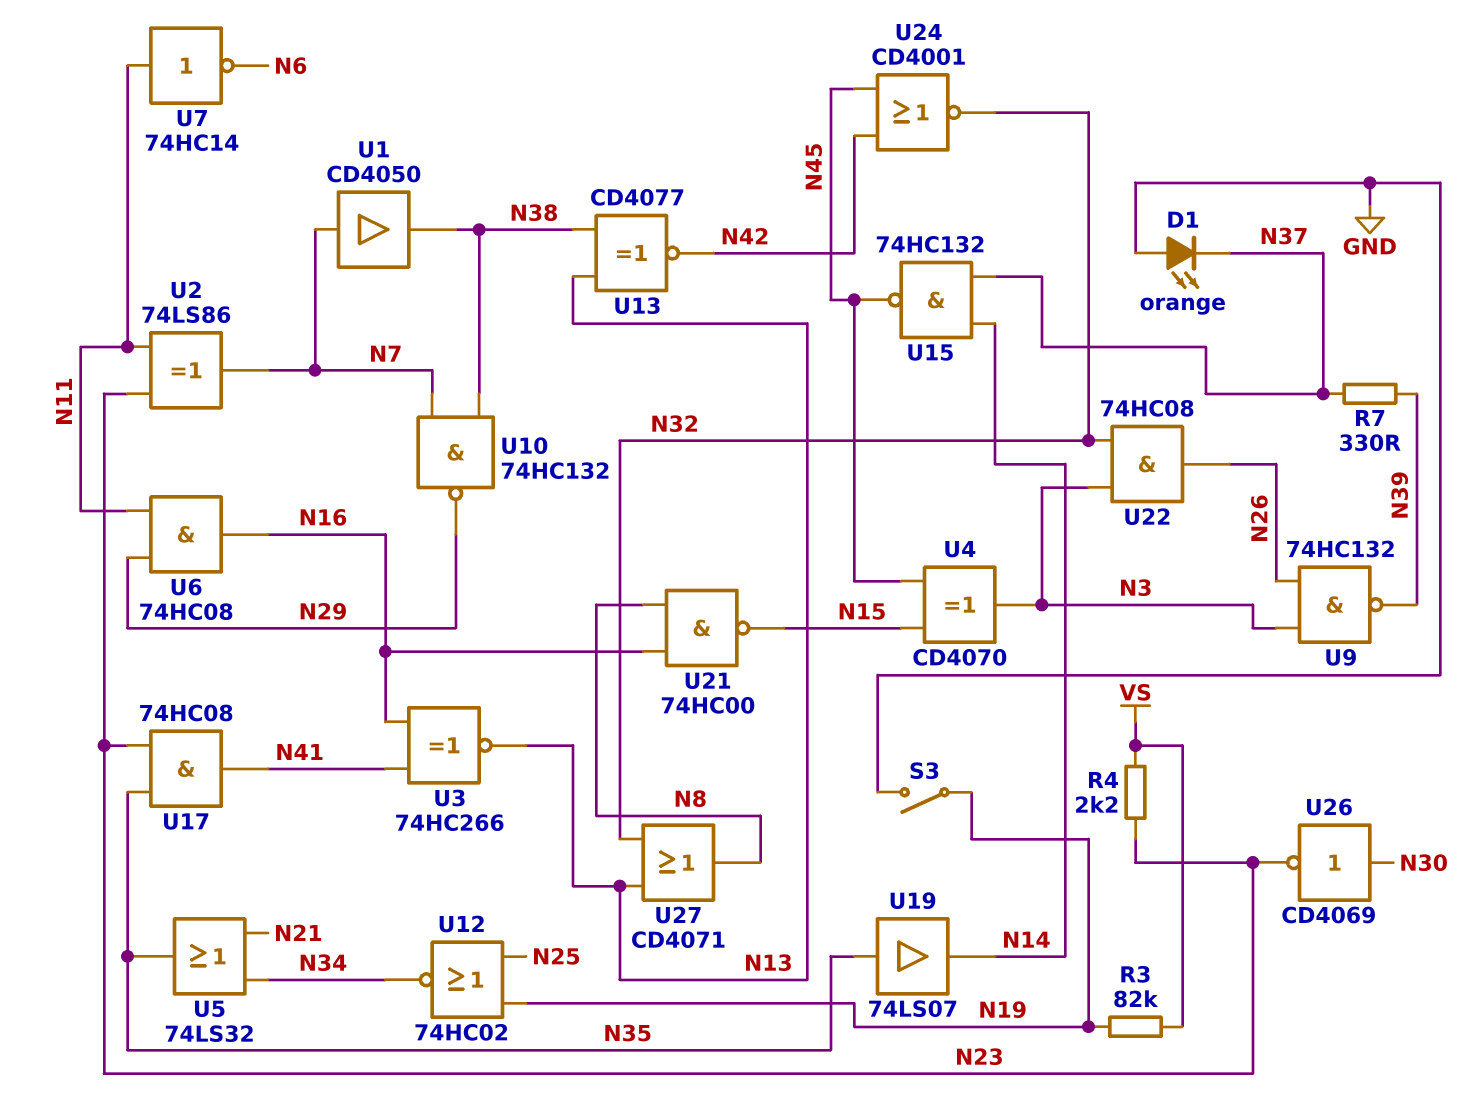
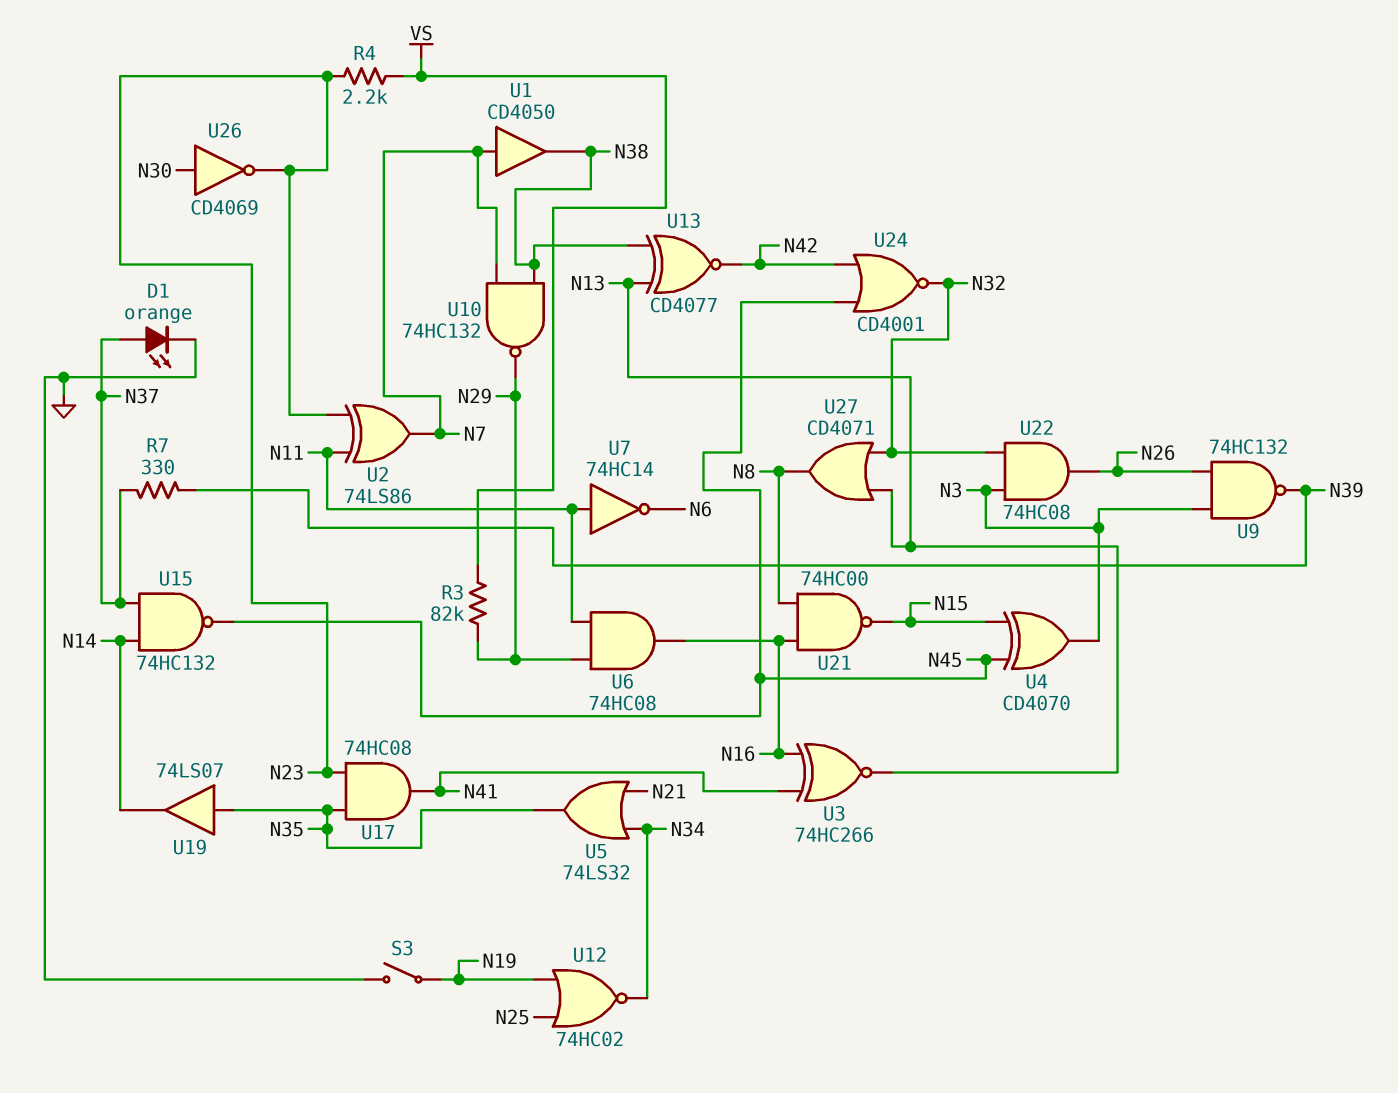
D1: LED orange (A GND, K N37) -> LED orange (A N37, K GND)
R3: 82k (N19, VS) -> 82k (N29, VS)

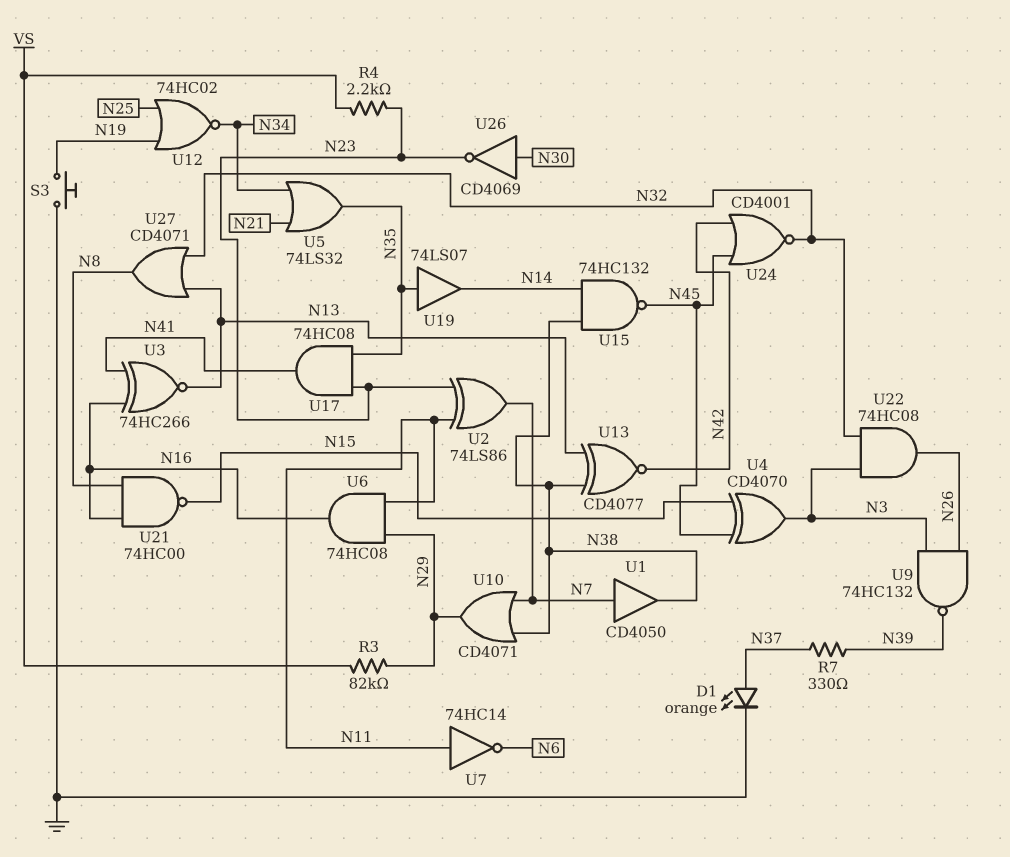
S3: switch (GND, N19) -> button (GND, N19)
U10: NAND 74HC132 (in N7, in N38, out N29) -> OR CD4071 (in N7, in N38, out N29)
U15: NAND 74HC132 (in N14, in N37, out N45) -> NAND 74HC132 (in N14, in N38, out N45)

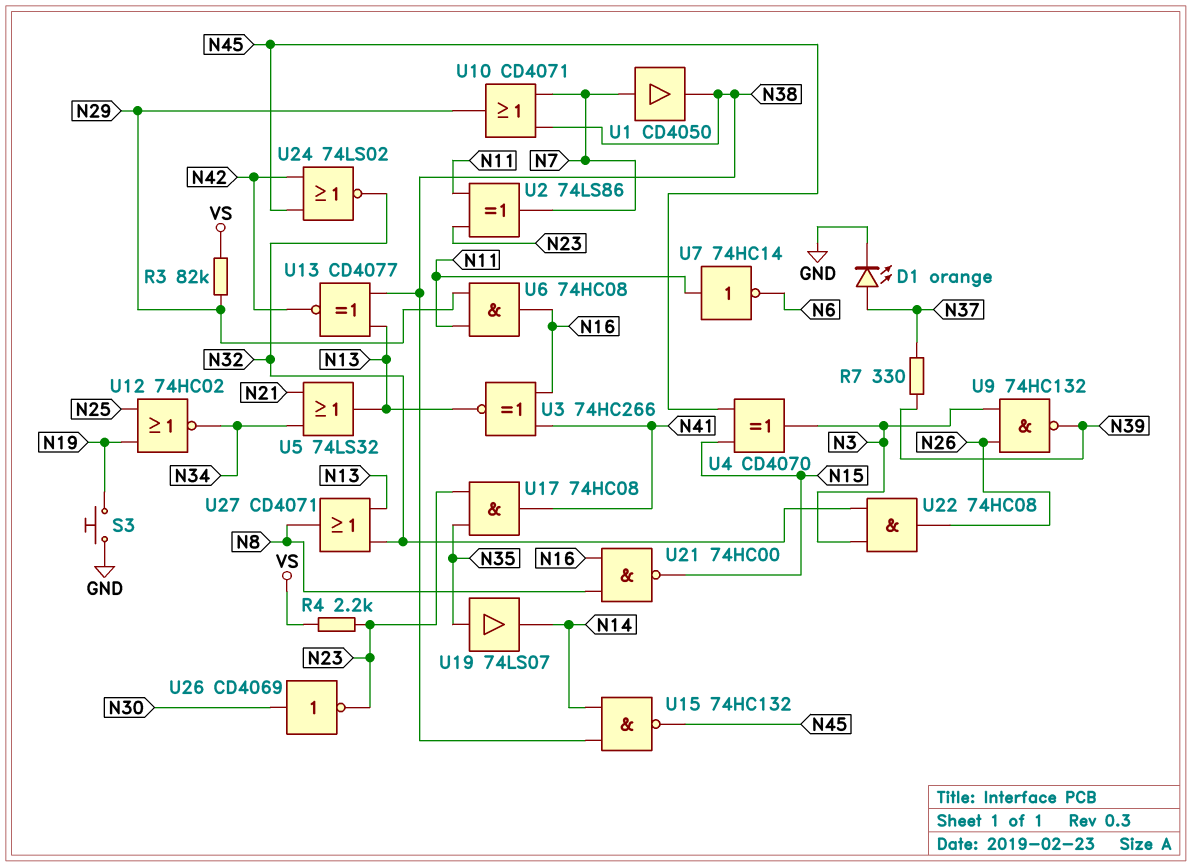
U5: OR 74LS32 (in N21, in N34, out N35) -> OR 74LS32 (in N21, in N34, out N13)
U24: NOR CD4001 (in N42, in N45, out N32) -> NOR 74LS02 (in N42, in N45, out N32)

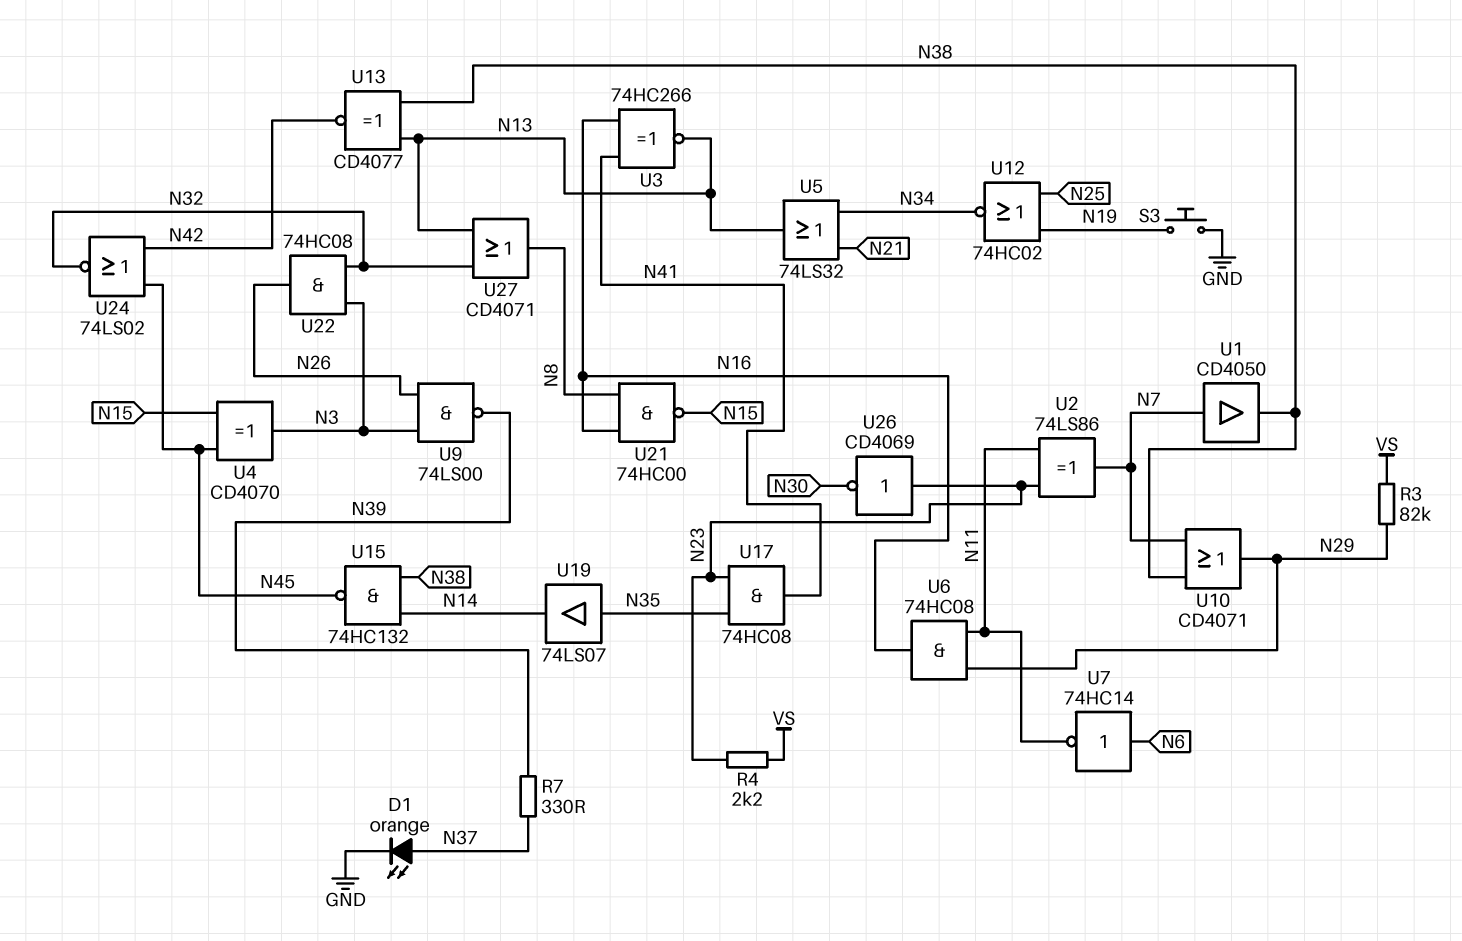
U7: NOT 74HC14 (in N11, out N6) -> NOT 74HC14 (in N6, out N11)
U9: NAND 74HC132 (in N3, in N26, out N39) -> NAND 74LS00 (in N3, in N26, out N39)
U26: NOT CD4069 (in N30, out N23) -> NOT CD4069 (in N23, out N30)

